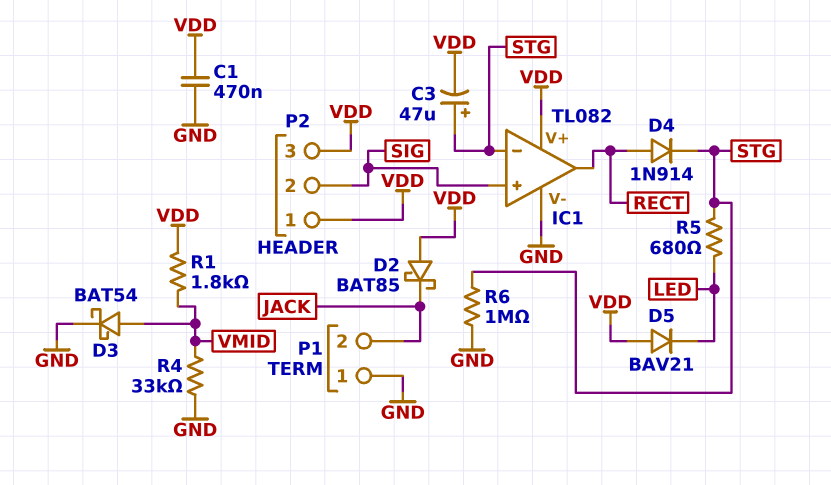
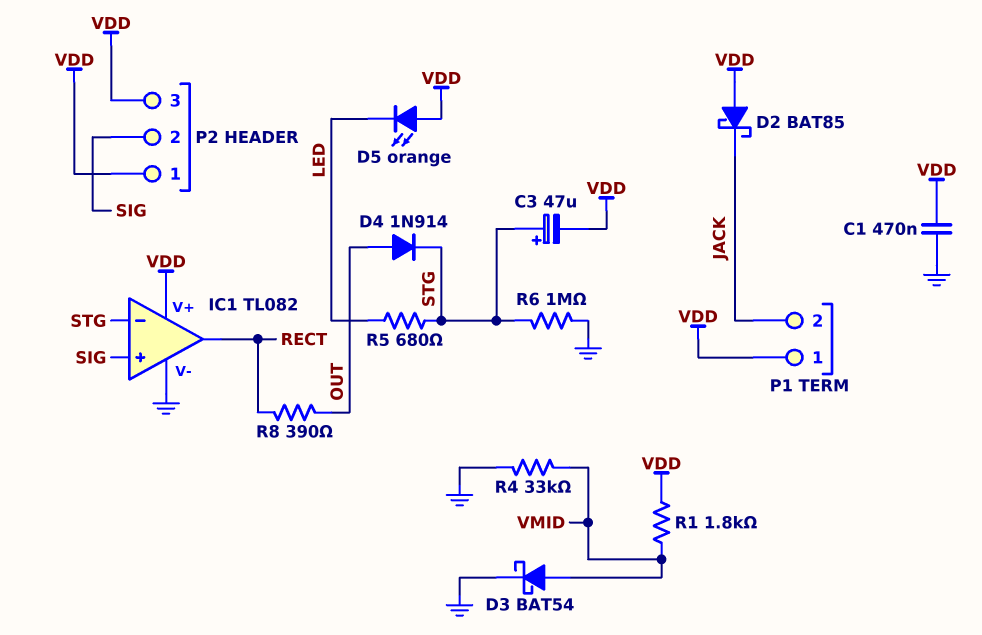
D4: diode 1N914 (A RECT, K STG) -> diode 1N914 (A OUT, K STG)
D5: diode BAV21 (A VDD, K LED) -> LED orange (A VDD, K LED)
P1 pin 1: GND -> VDD
R8: none -> 390 (OUT, RECT)

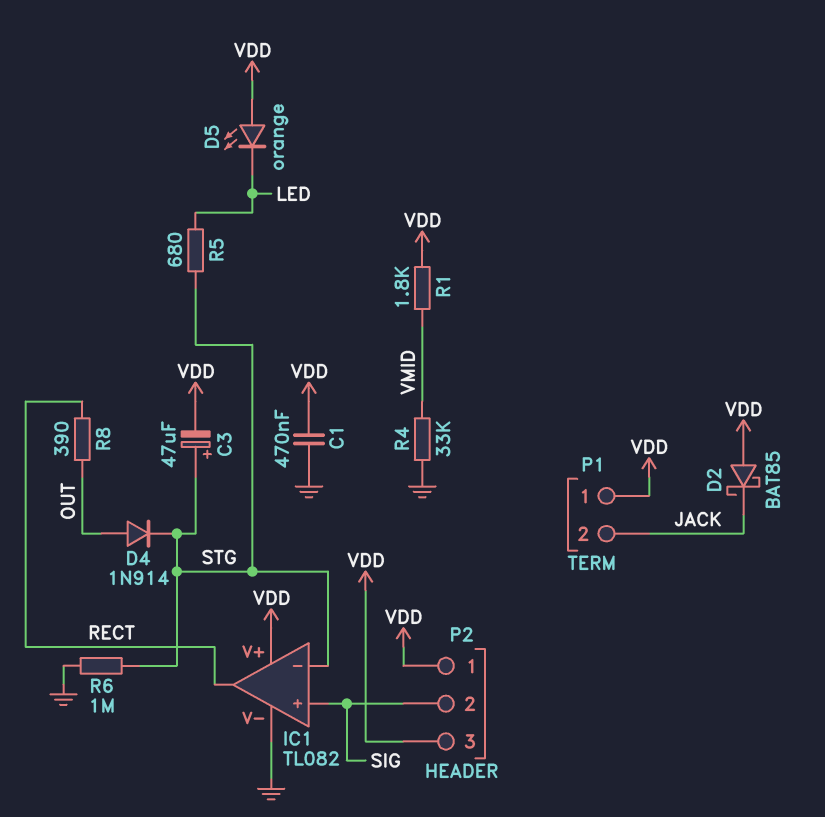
D3: schottky BAT54 (A VMID, K GND) -> none

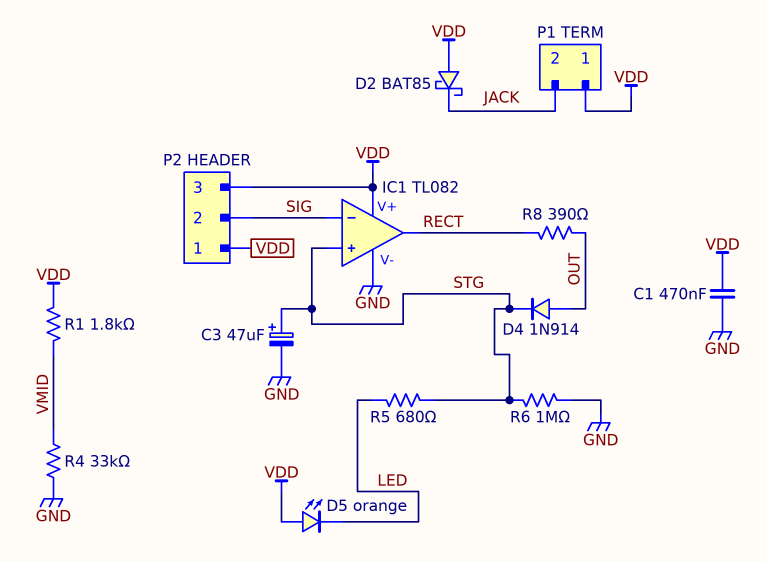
C3: 47uF (plus STG, minus VDD) -> 47uF (plus STG, minus GND)
IC1 pin in+: SIG -> STG
IC1 pin in-: STG -> SIG

